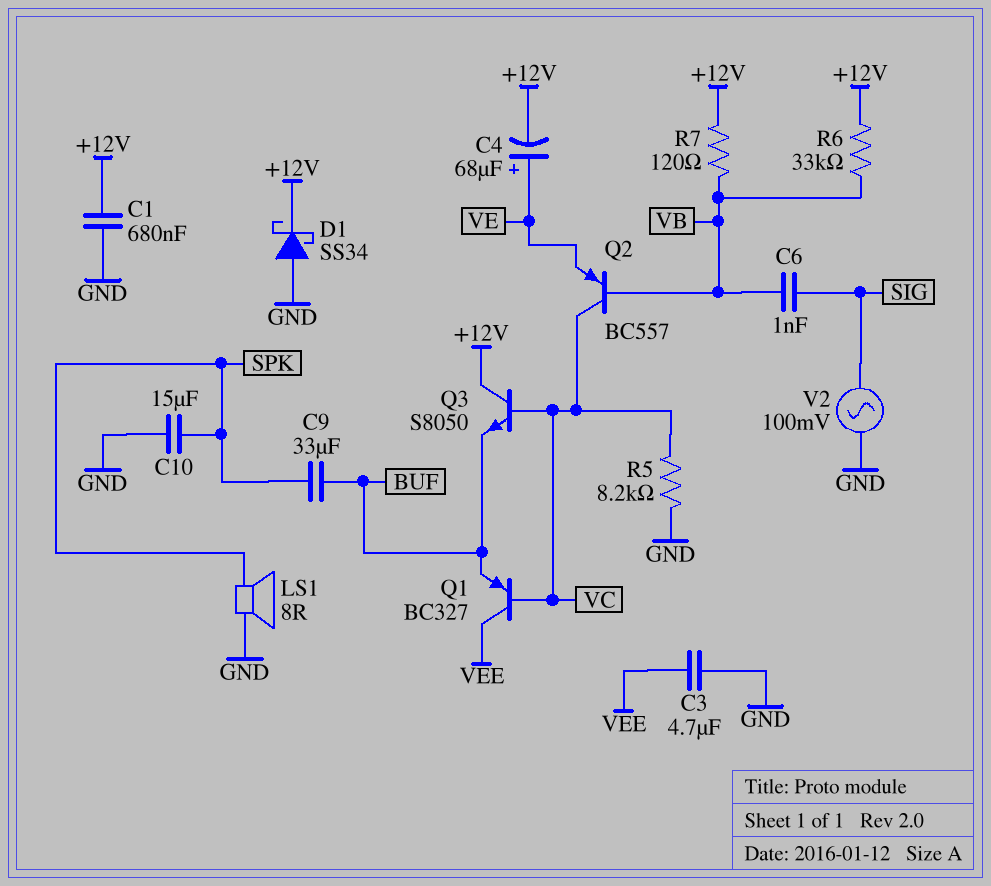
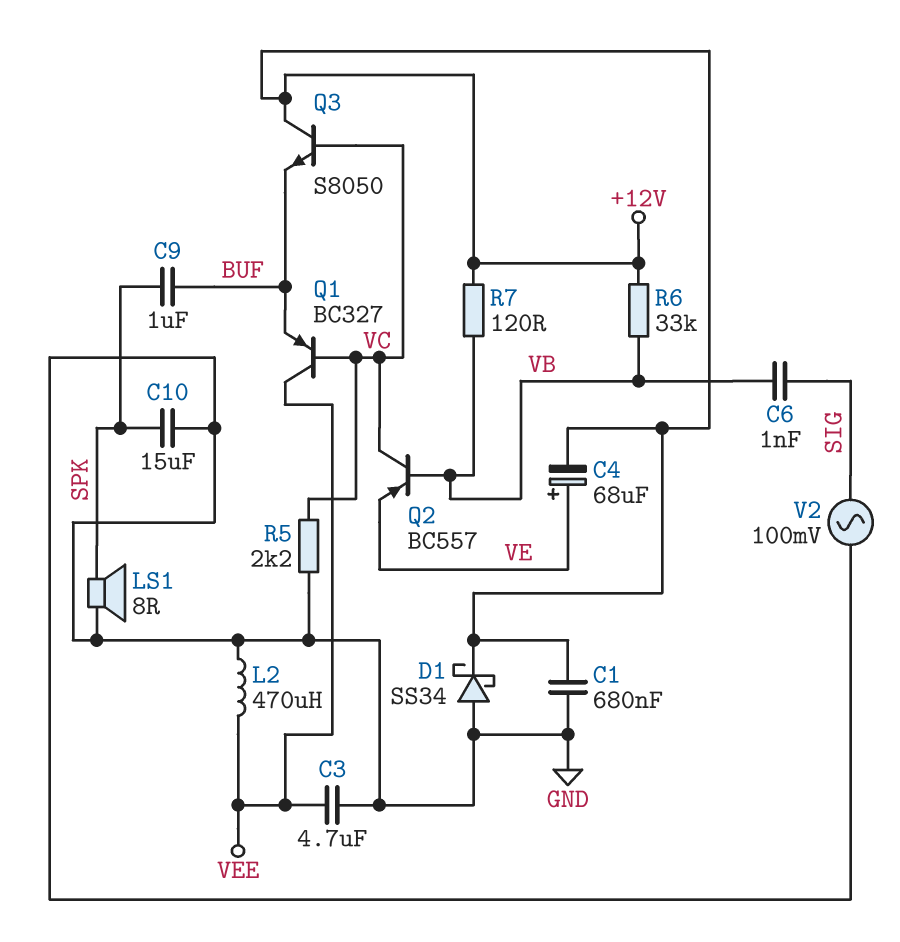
C9: 33uF (BUF, SPK) -> 1uF (BUF, SPK)
L2: none -> 470uH (GND, VEE)
R5: 8.2k (GND, VC) -> 2.2k (GND, VC)

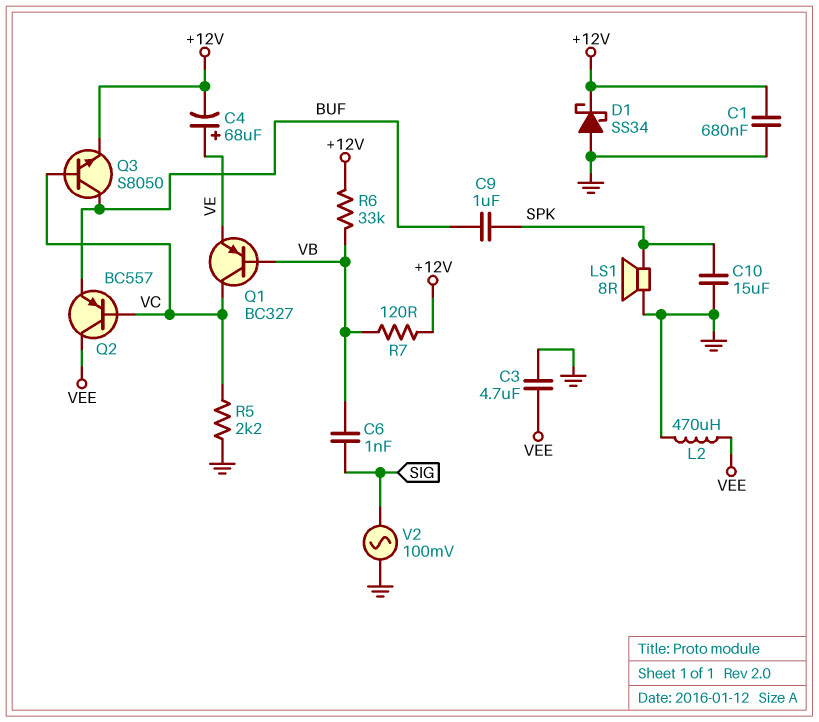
Q1: PNP BC327 (B VC, C VEE, E BUF) -> PNP BC327 (B VB, C VC, E VE)
Q2: PNP BC557 (B VB, C VC, E VE) -> PNP BC557 (B VC, C VEE, E BUF)
Q3: NPN S8050 (B VC, C +12V, E BUF) -> NPN S8050 (B VC, C BUF, E +12V)

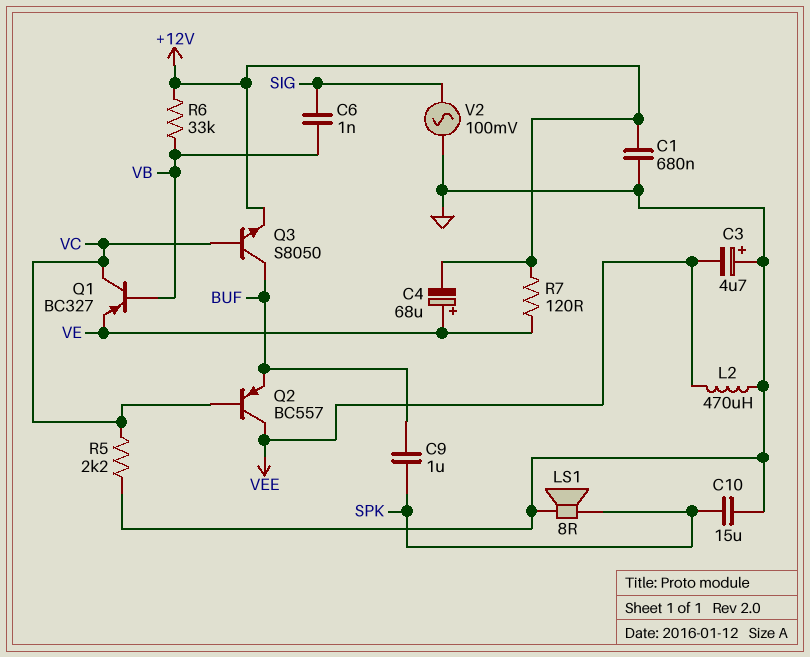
C3: 4.7uF (GND, VEE) -> 4.7uF (plus GND, minus VEE)
D1: schottky SS34 (A GND, K +12V) -> none
R7: 120 (+12V, VB) -> 120 (+12V, VE)

